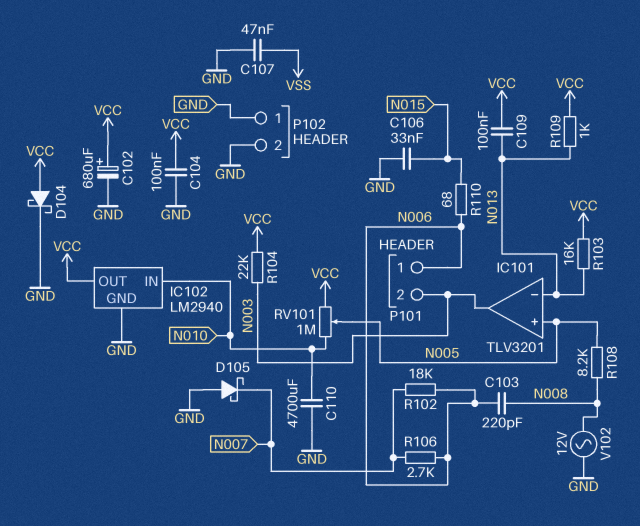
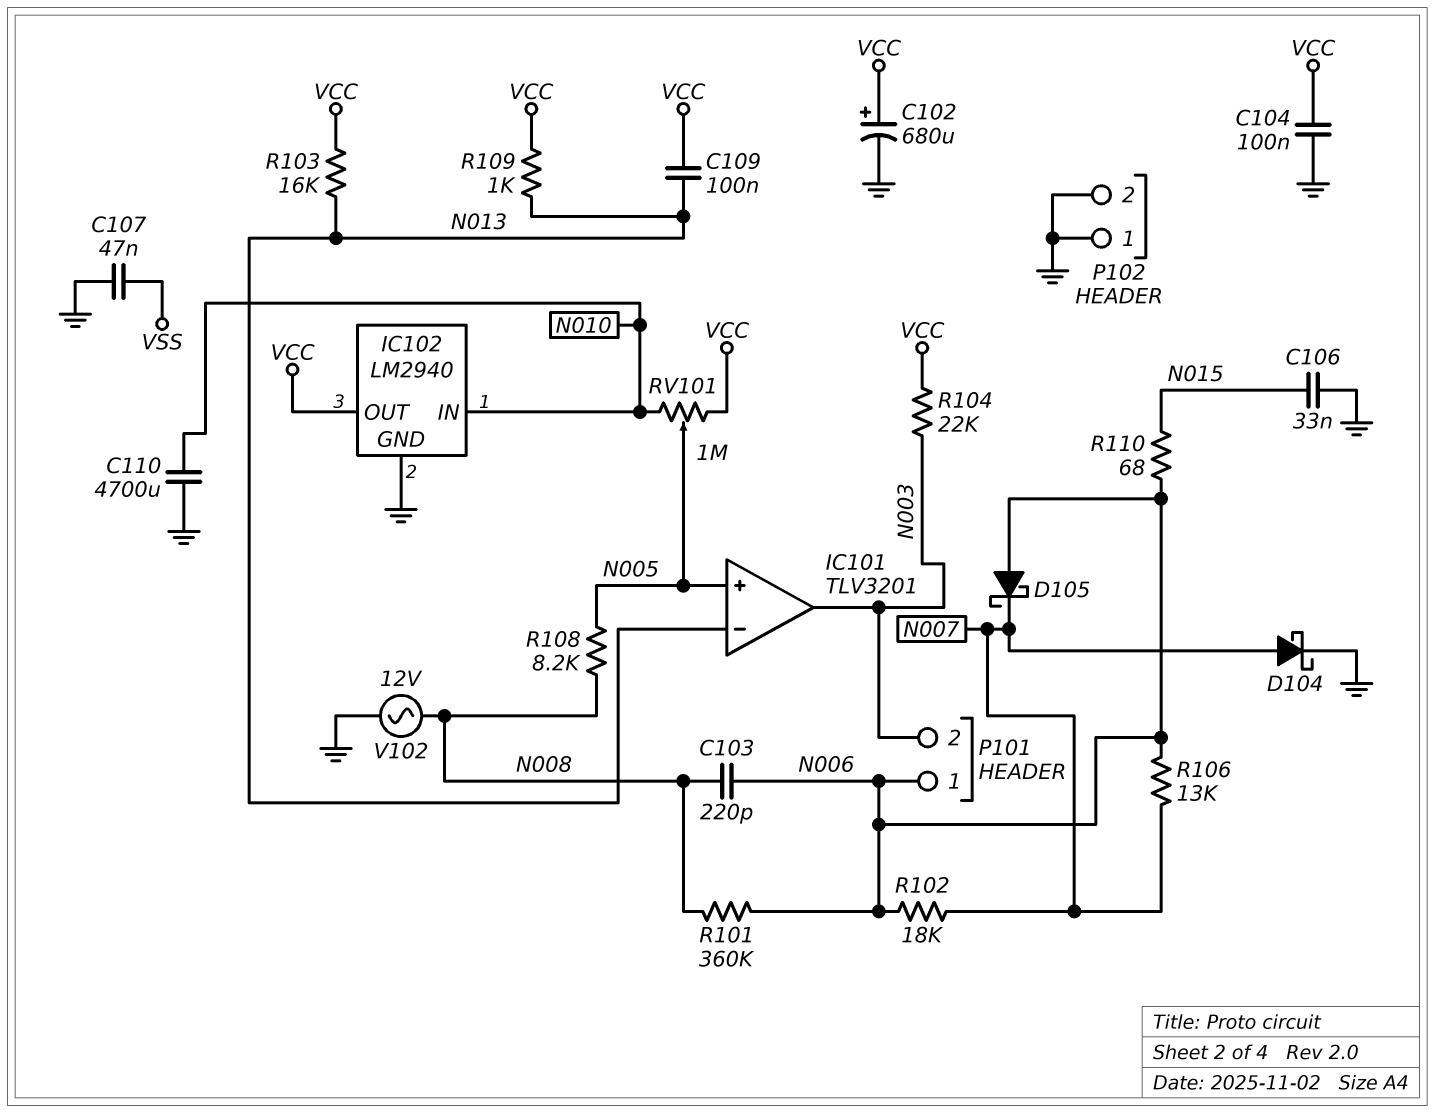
D104: schottky (A VCC, K GND) -> schottky (A N007, K GND)
D105: schottky (A GND, K N007) -> schottky (A N006, K N007)
R101: none -> 360k (N006, N008)
R106: 2.7k (N006, N007) -> 13k (N006, N007)

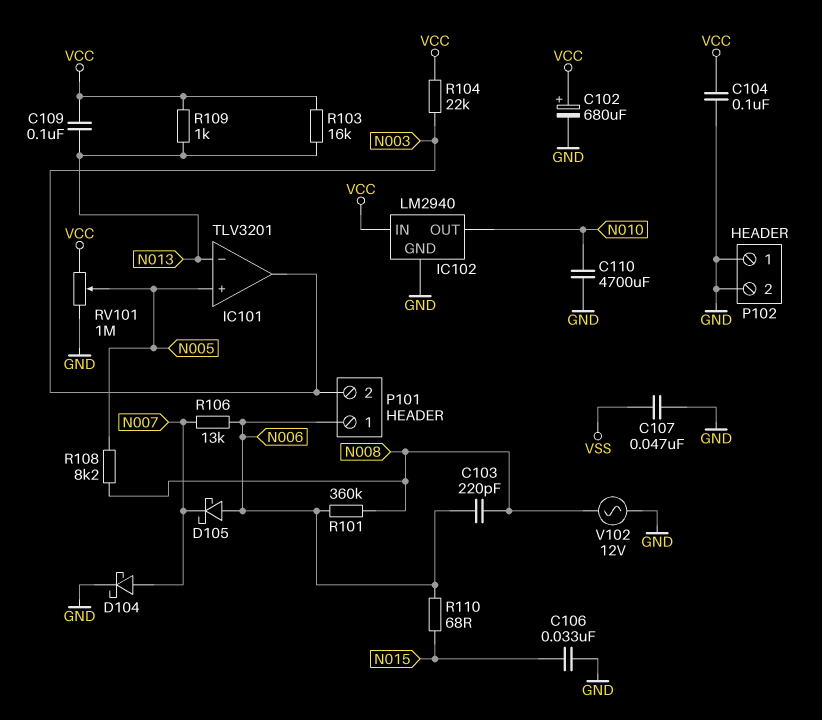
IC102 pin IN: N010 -> VCC
IC102 pin OUT: VCC -> N010
R102: 18k (N006, N007) -> none
RV101: 1M (N010, VCC, wiper N005) -> 1M (GND, VCC, wiper N005)

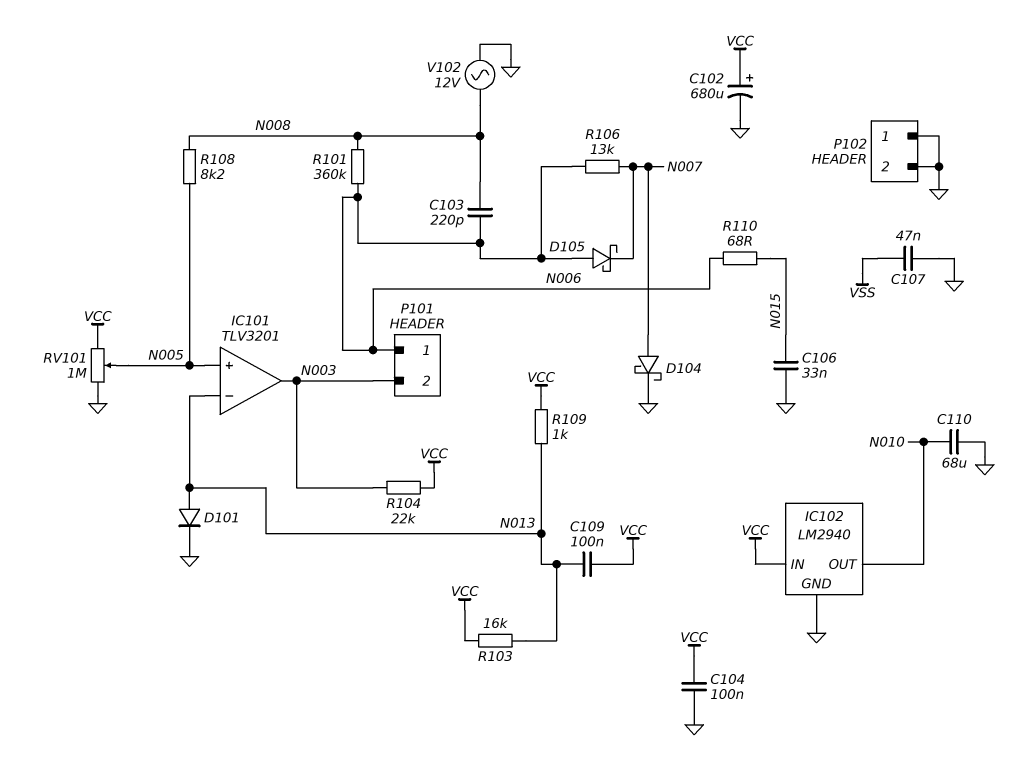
C110: 4700uF (GND, N010) -> 68uF (GND, N010)
D101: none -> diode (A N013, K GND)

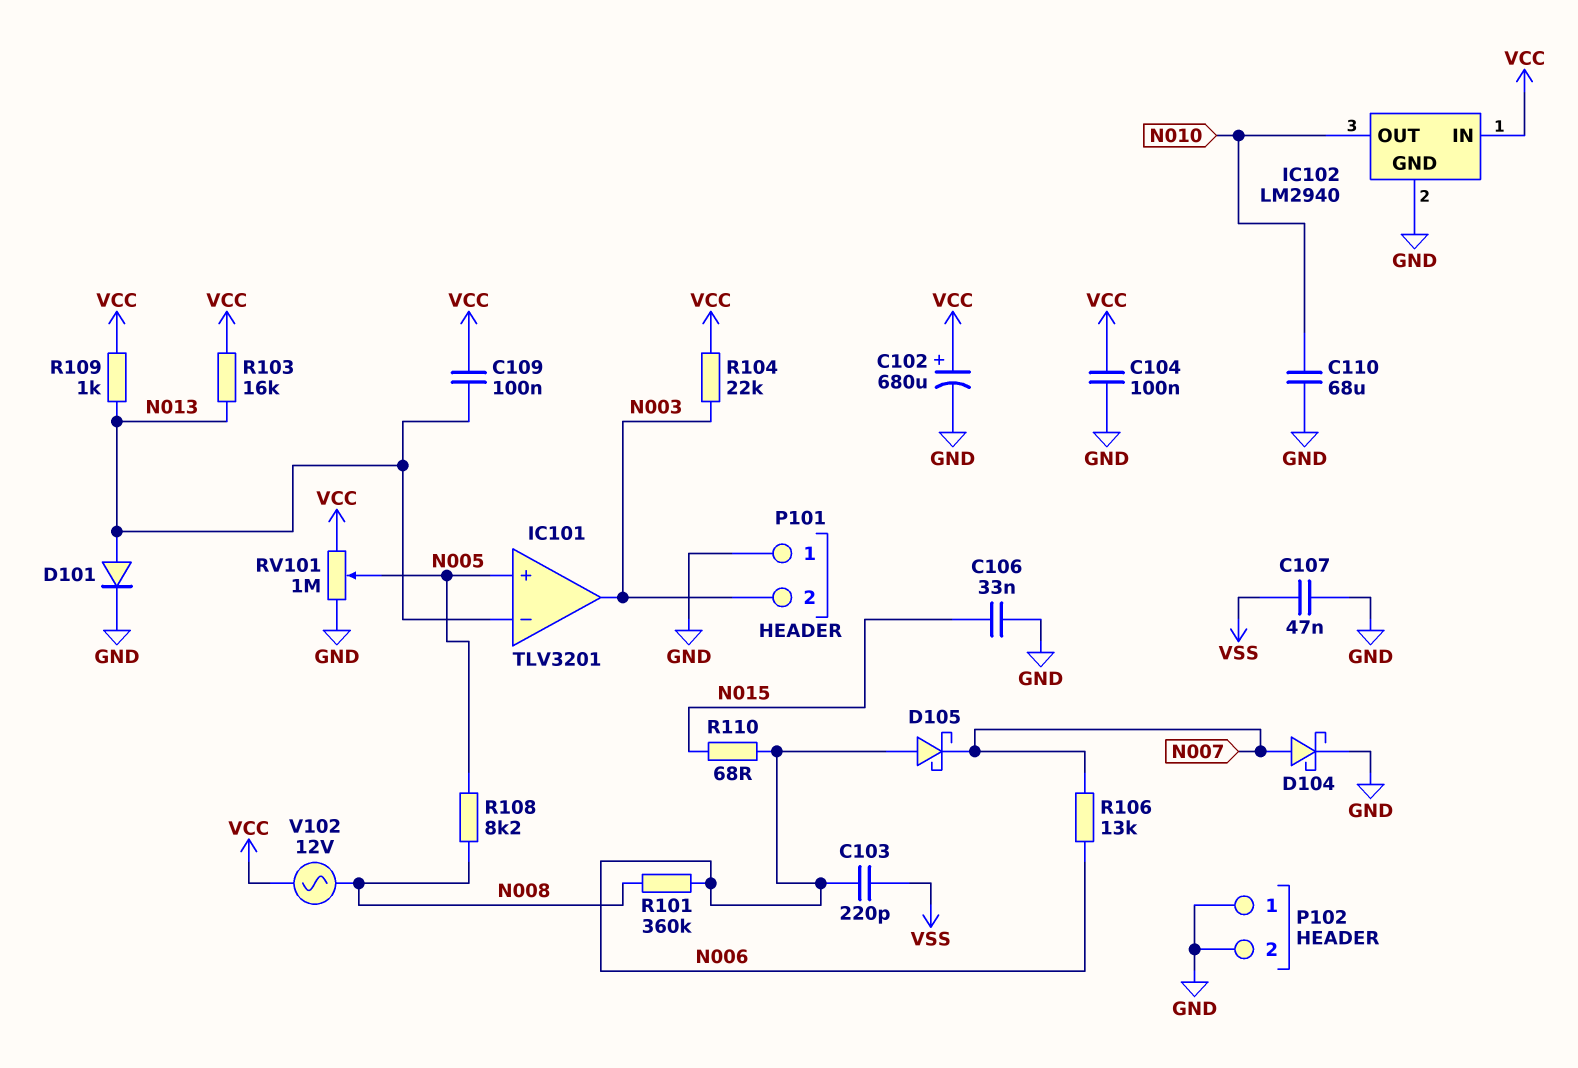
C103: 220pF (N006, N008) -> 220pF (N006, VSS)
P101 pin 1: N006 -> GND
V102: AC 12V (GND, N008) -> AC 12V (N008, VCC)

